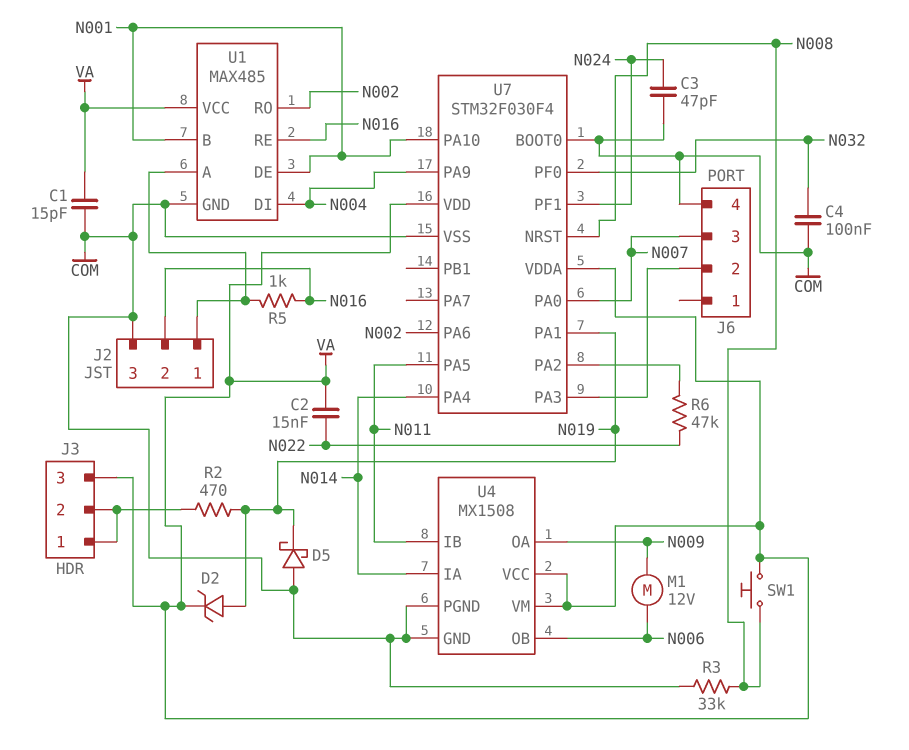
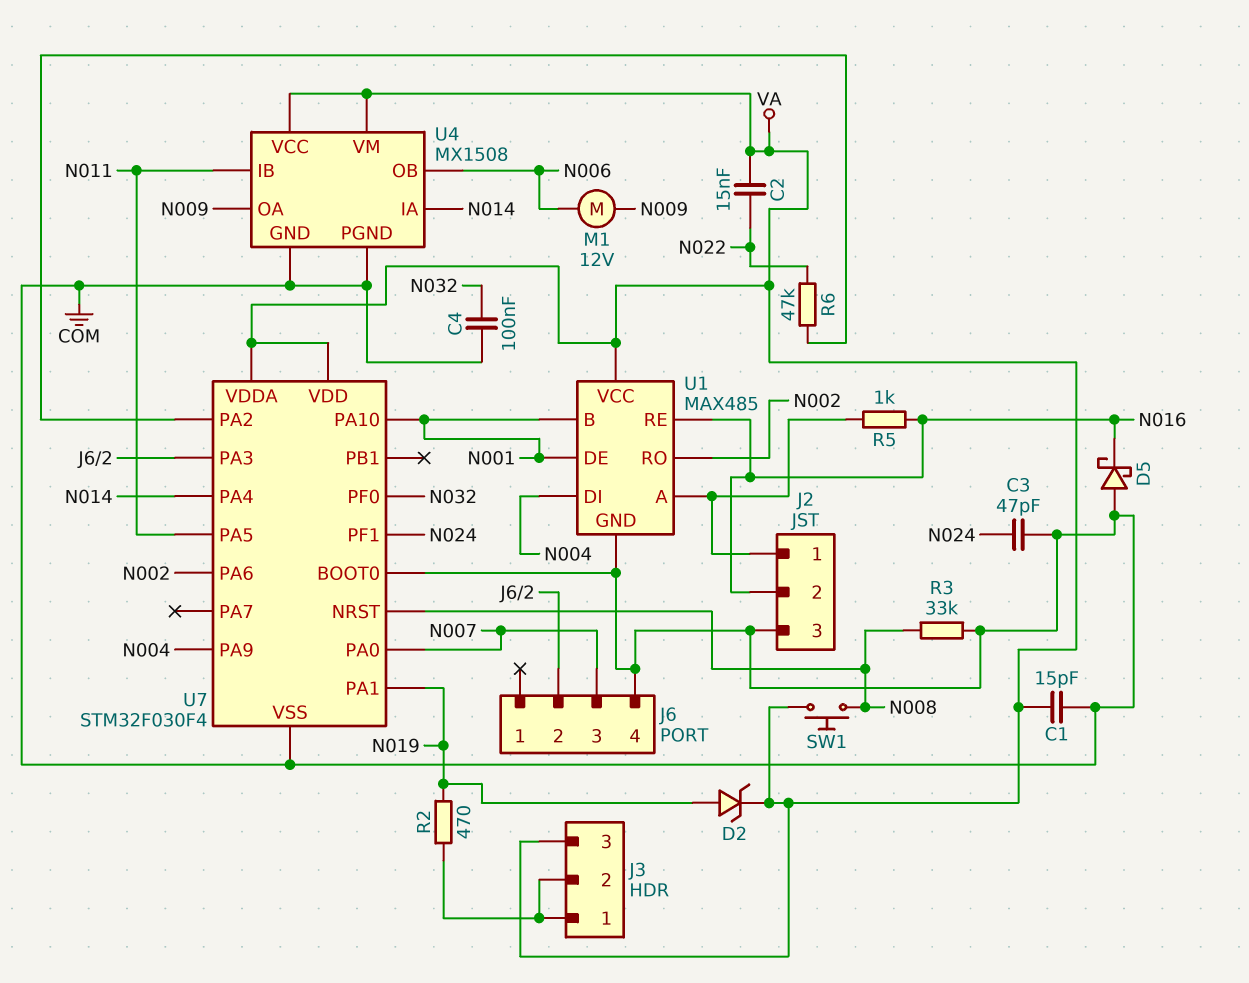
D5: schottky (A COM, K N019) -> schottky (A COM, K N016)

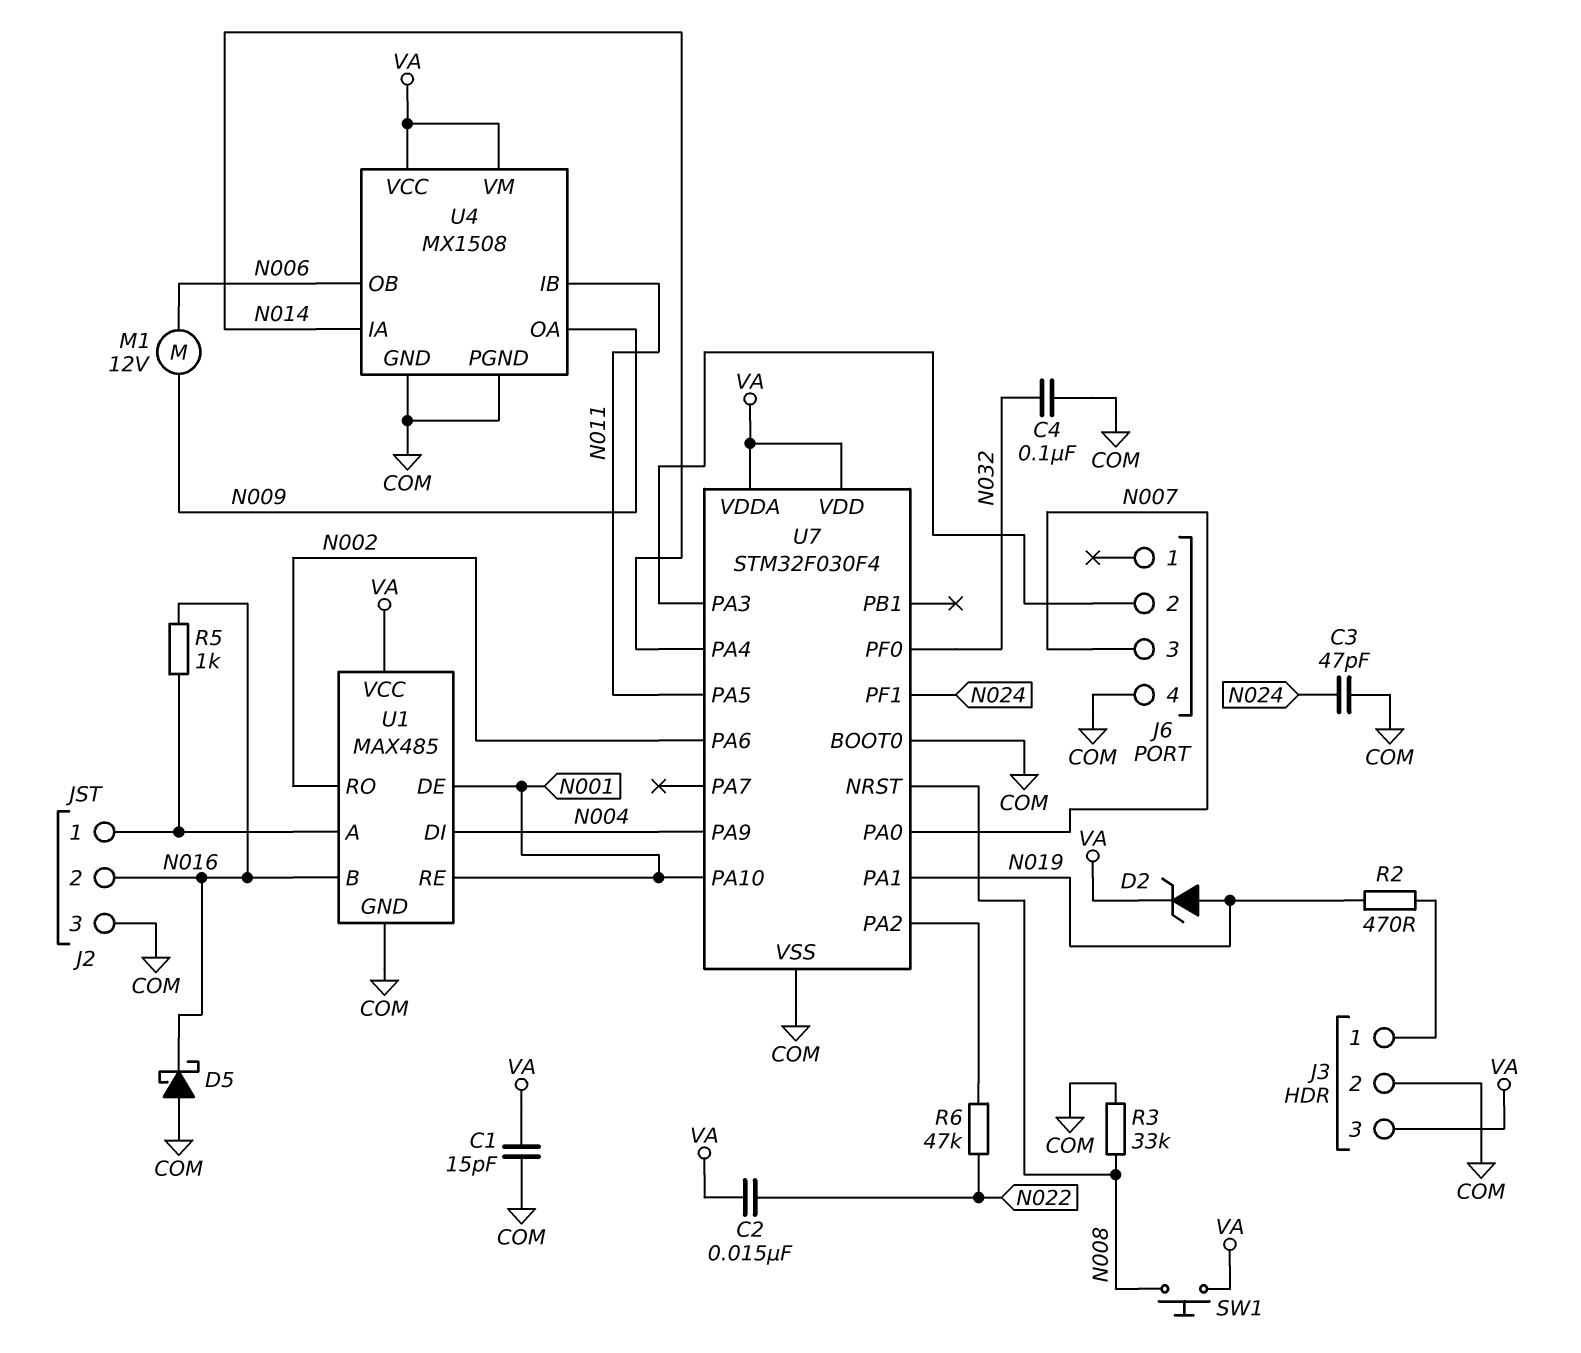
J3 pin 2: J3/1 -> COM
U1 pin B: N001 -> N016
U1 pin RE: N016 -> N001

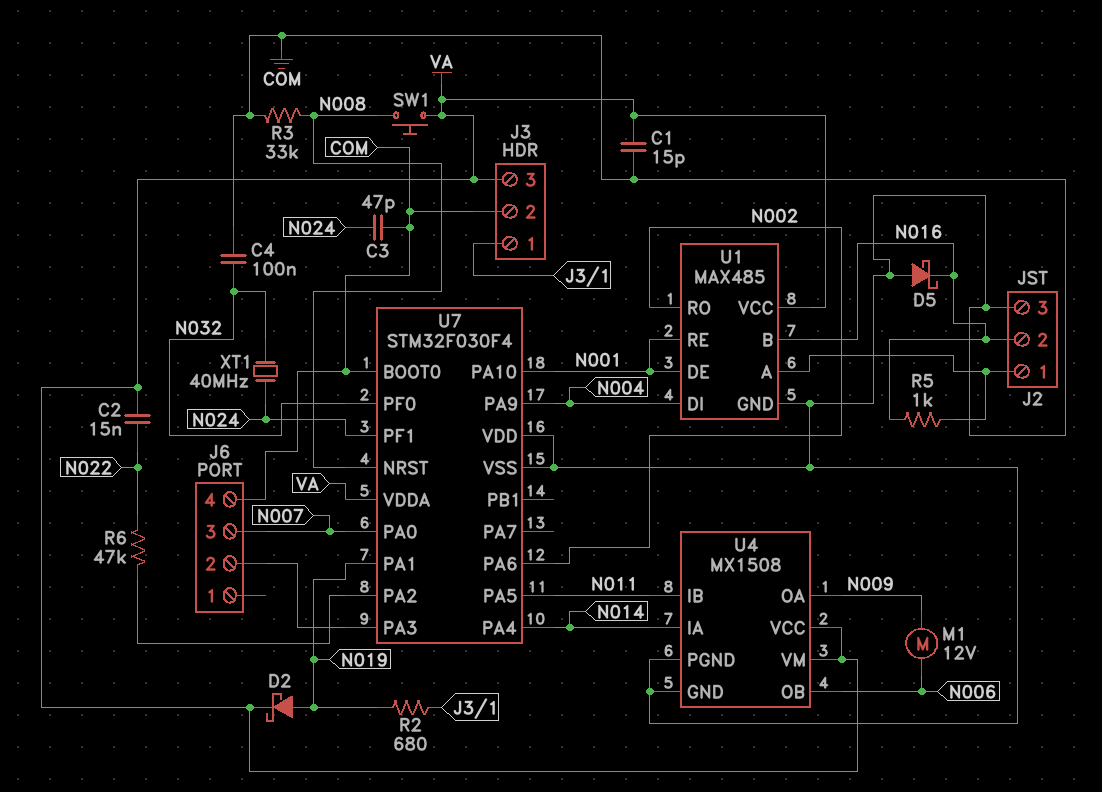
D2: zener (A N019, K VA) -> schottky (A N019, K VA)
R2: 470 (J3/1, N019) -> 680 (J3/1, N019)
U7 pin VDD: VA -> COM
XT1: none -> 40MHz (N024, N032)

